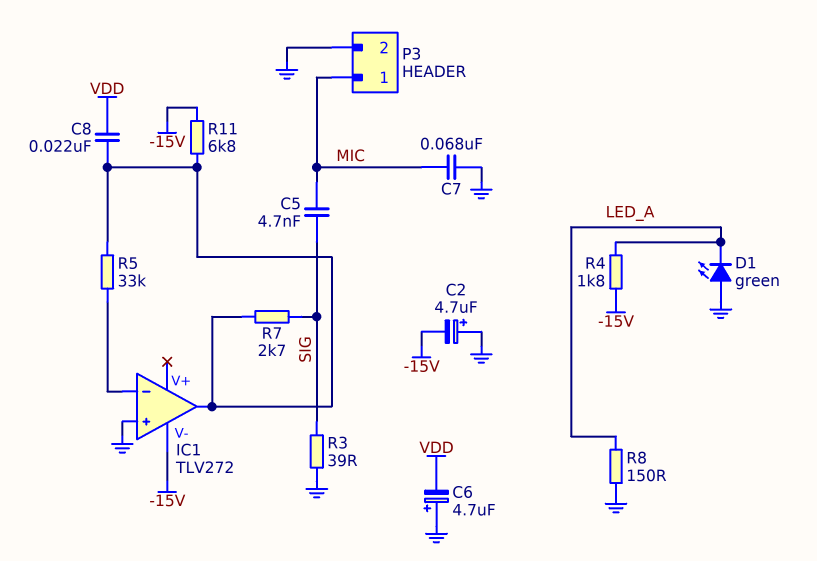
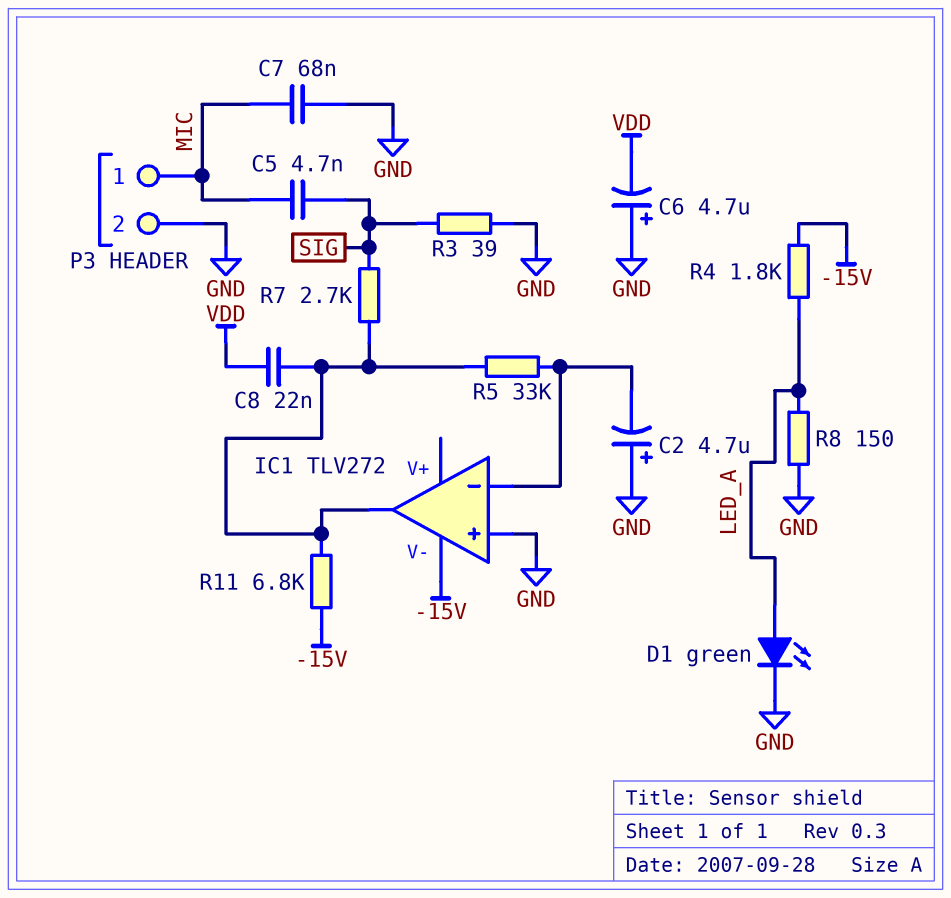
C2: 4.7uF (plus GND, minus -15V) -> 4.7uF (plus GND, minus IC1/in-)
D1: LED green (A GND, K LED_A) -> LED green (A LED_A, K GND)

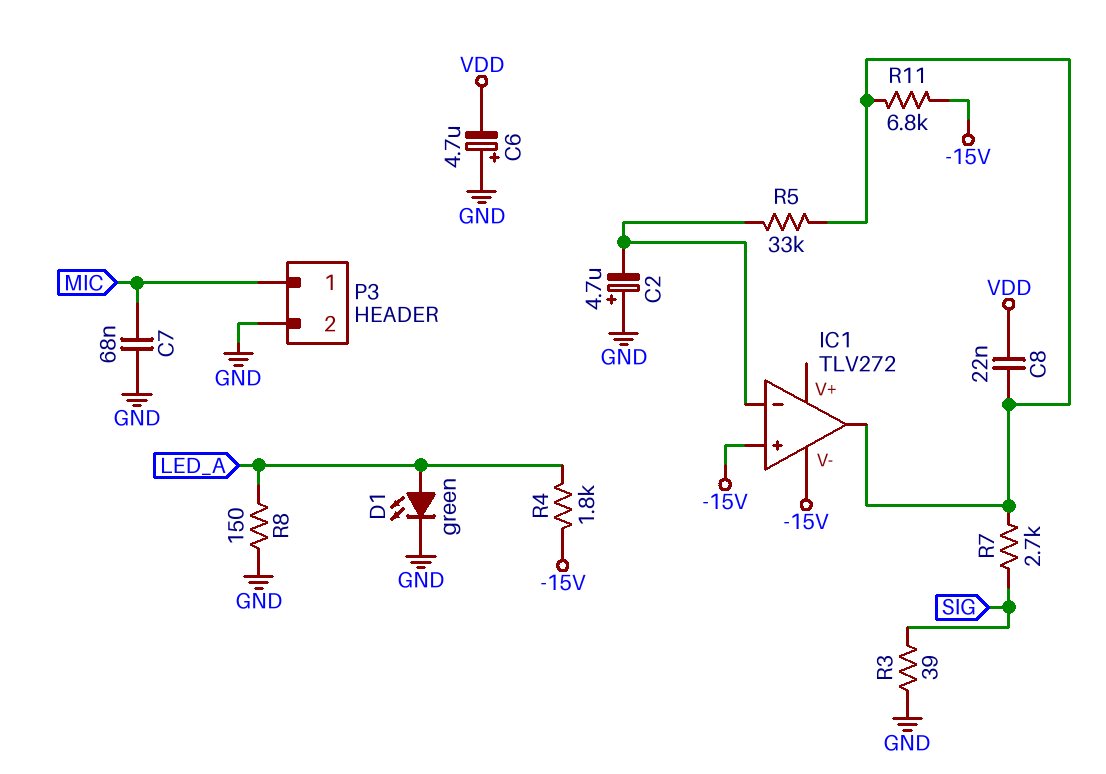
C5: 4.7nF (MIC, SIG) -> none
IC1 pin in+: GND -> -15V

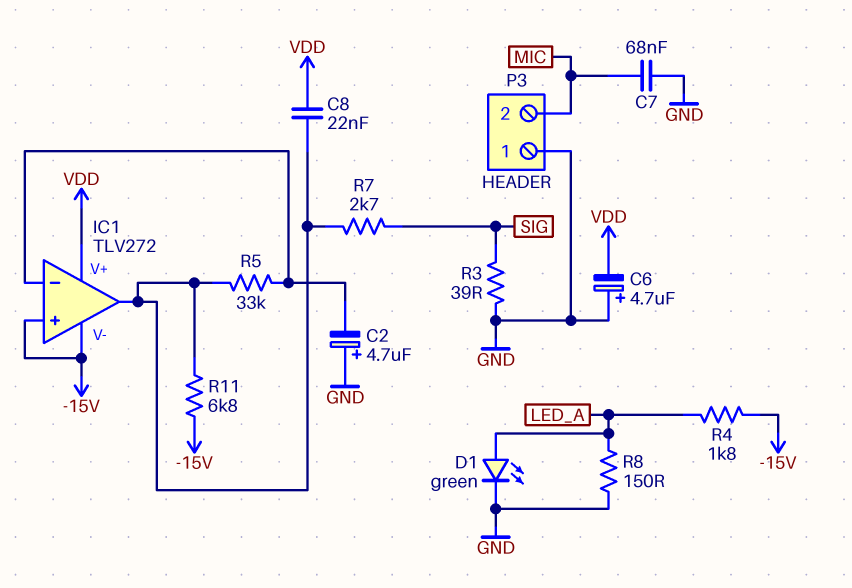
IC1 pin V+: none -> VDD
P3 pin 1: MIC -> GND
P3 pin 2: GND -> MIC

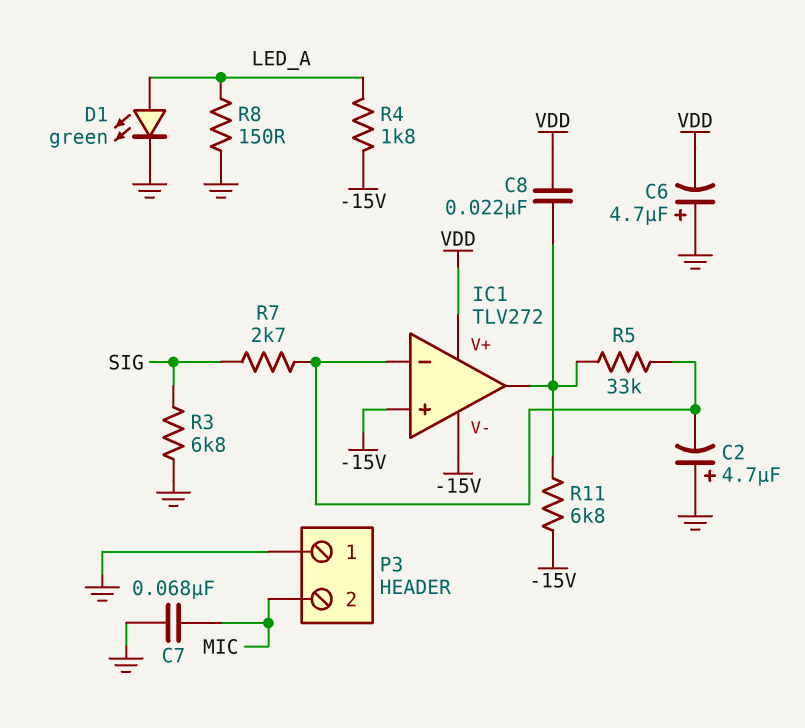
R3: 39 (GND, SIG) -> 6.8k (GND, SIG)
R7: 2.7k (IC1/out, SIG) -> 2.7k (IC1/in-, SIG)

